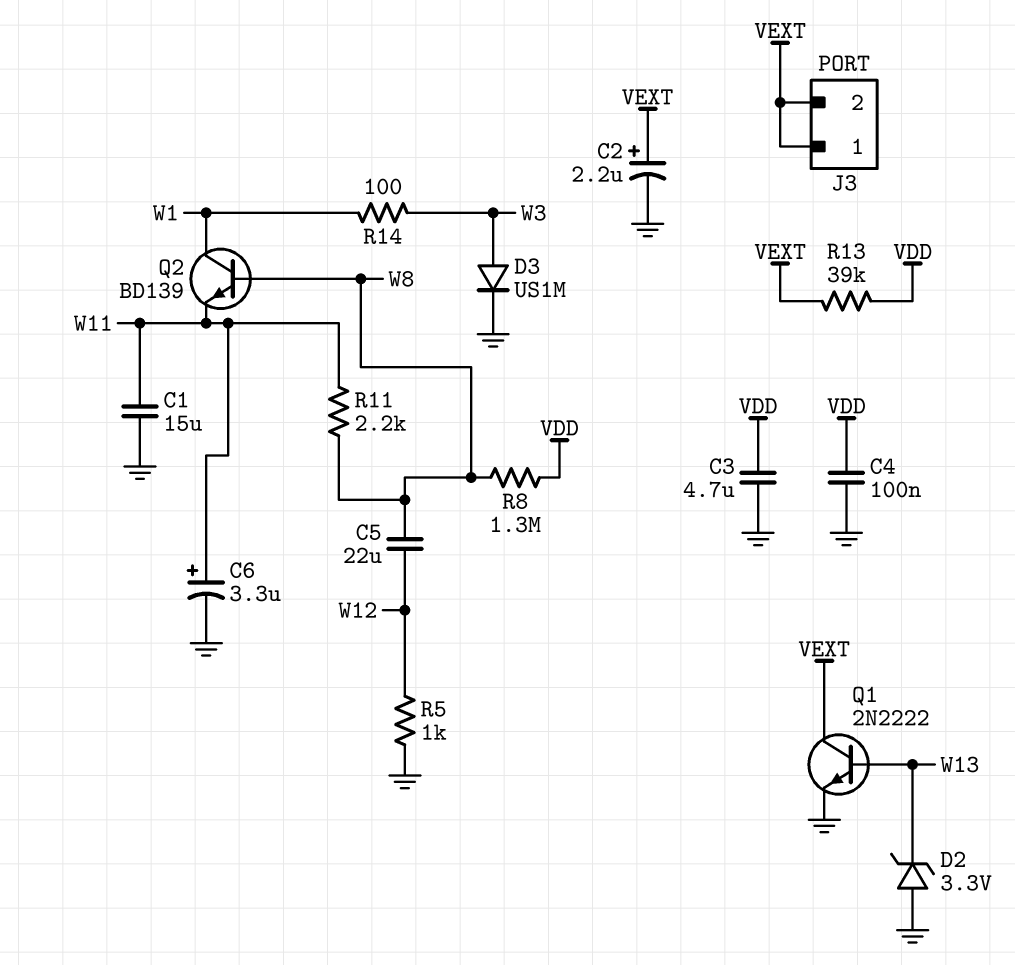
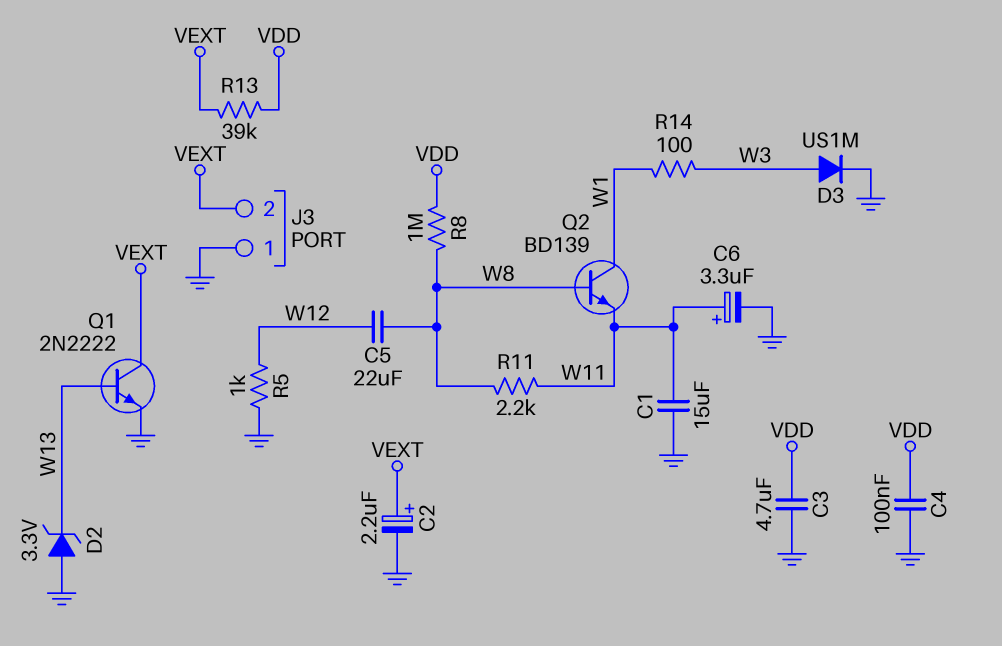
J3 pin 1: VEXT -> GND
R8: 1.3M (VDD, W8) -> 1M (VDD, W8)

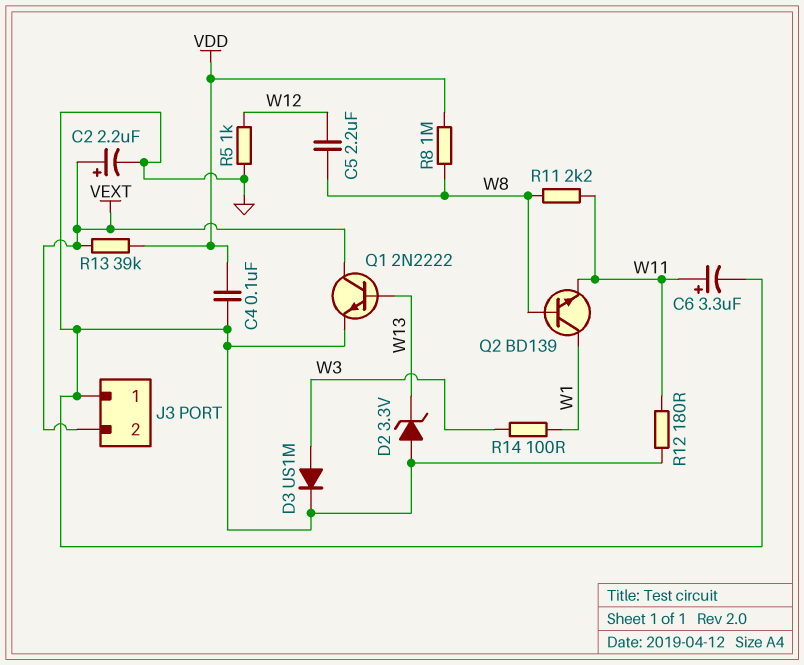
C1: 15uF (GND, W11) -> none
C3: 4.7uF (GND, VDD) -> none
C5: 22uF (W8, W12) -> 2.2uF (W8, W12)
R12: none -> 180 (GND, W11)

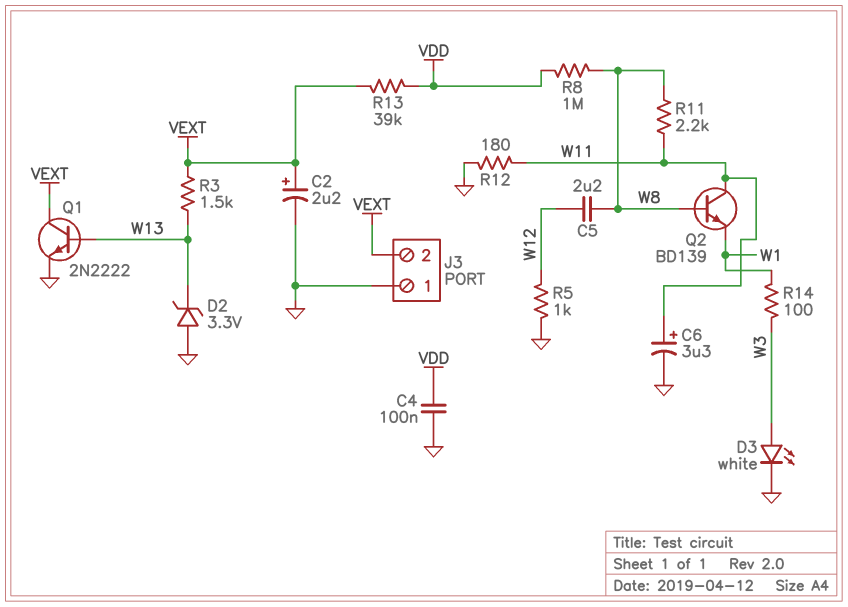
D3: diode US1M (A W3, K GND) -> LED white (A W3, K GND)
Q2: NPN BD139 (B W8, C W1, E W11) -> NPN BD139 (B W8, C W11, E W1)
R3: none -> 1.5k (VEXT, W13)

